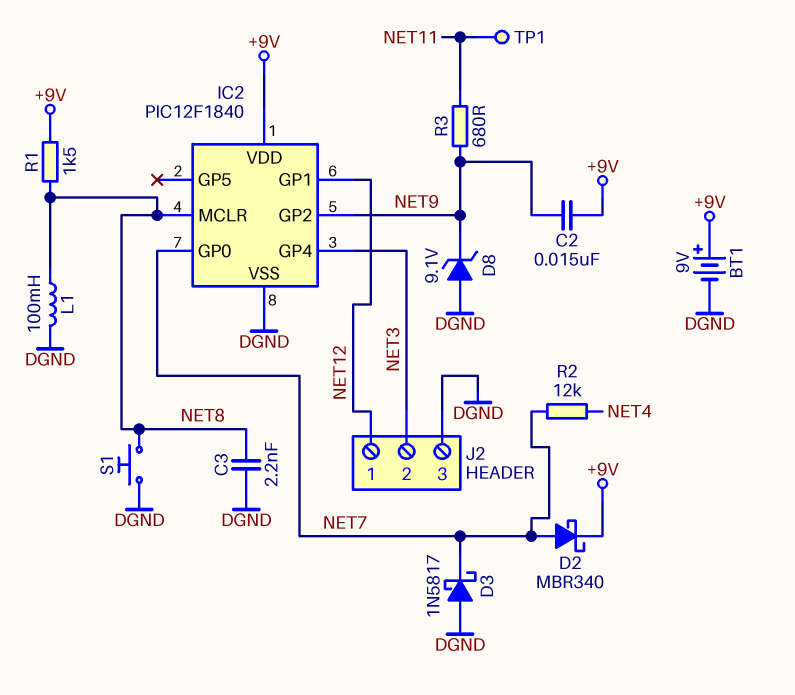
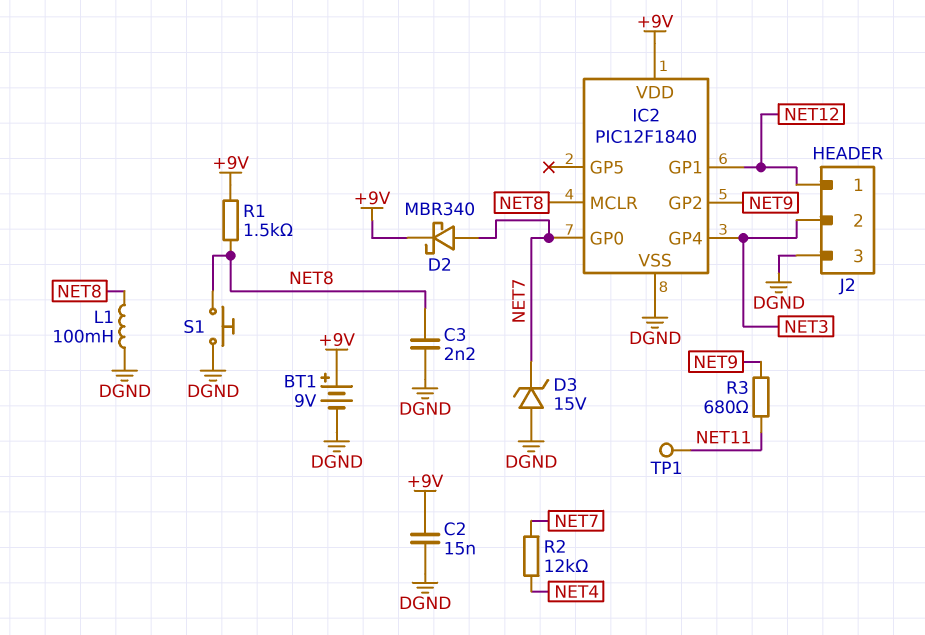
C2: 15nF (+9V, NET9) -> 15nF (+9V, DGND)
D3: schottky 1N5817 (A DGND, K NET7) -> zener 15V (A DGND, K NET7)
D8: zener 9.1V (A DGND, K NET9) -> none

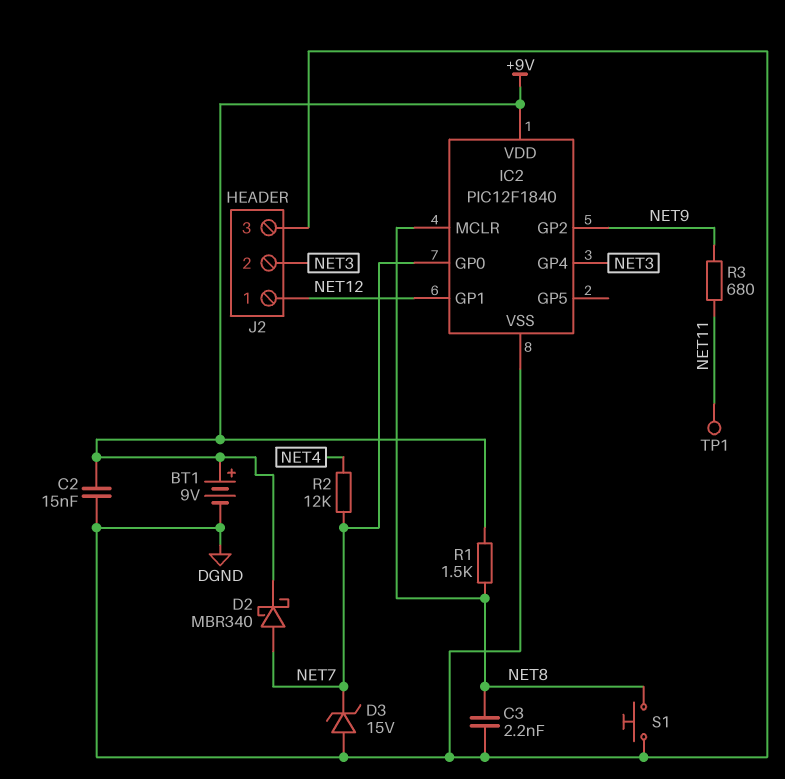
L1: 100mH (DGND, NET8) -> none

